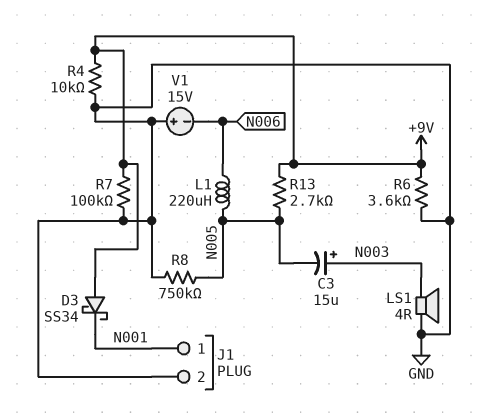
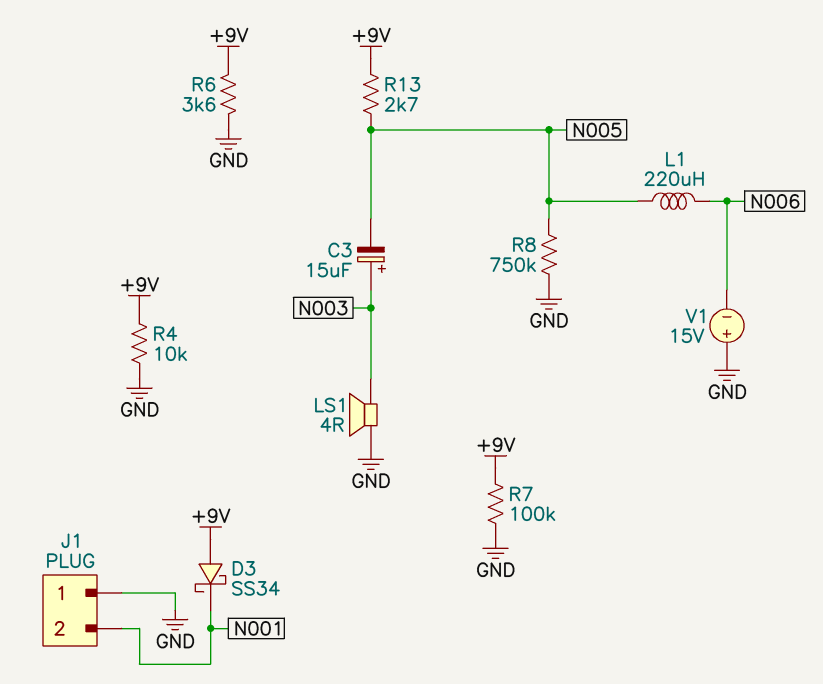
J1 pin 1: N001 -> GND
J1 pin 2: GND -> N001

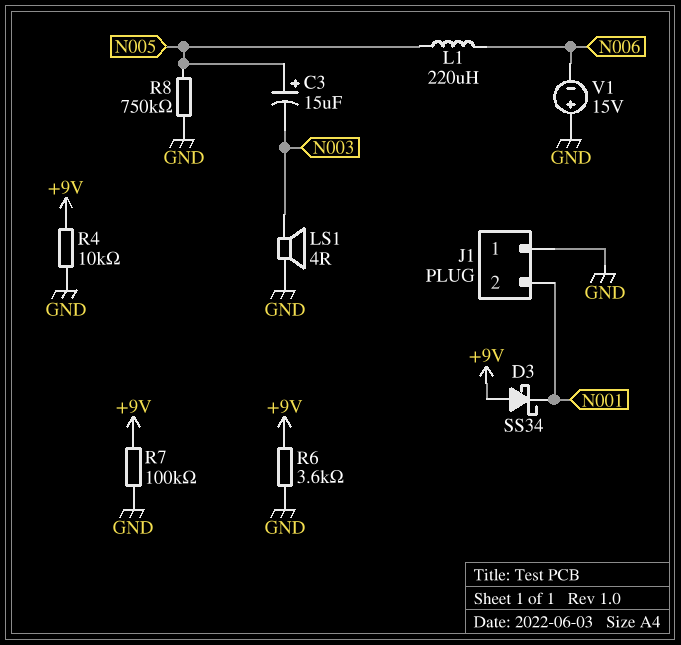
C3: 15uF (plus N003, minus N005) -> 15uF (plus N005, minus N003)
R13: 2.7k (+9V, N005) -> none

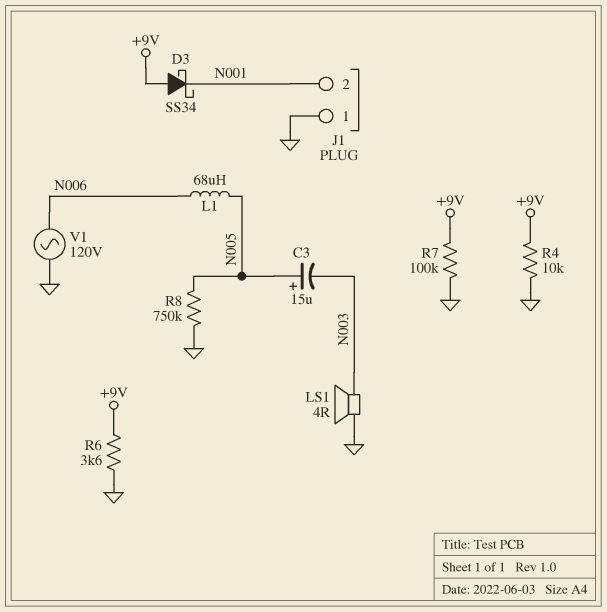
L1: 220uH (N005, N006) -> 68uH (N005, N006)
V1: 15V (plus GND, minus N006) -> AC 120V (GND, N006)

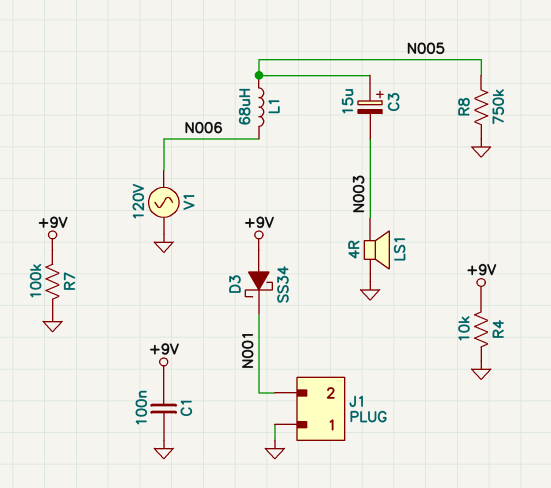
C1: none -> 100nF (+9V, GND)
R6: 3.6k (+9V, GND) -> none

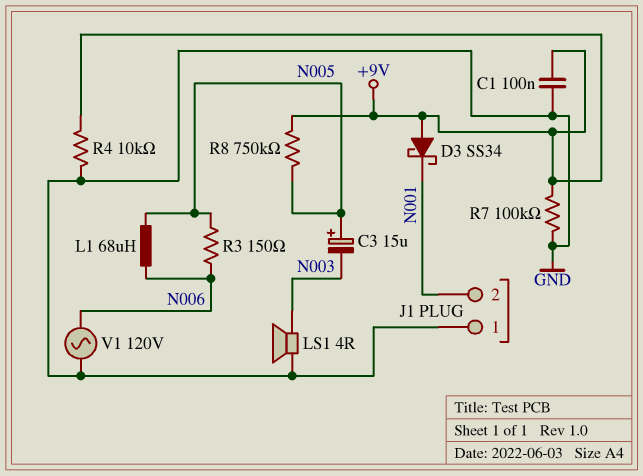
R3: none -> 150 (N005, N006)
R8: 750k (GND, N005) -> 750k (+9V, N005)

